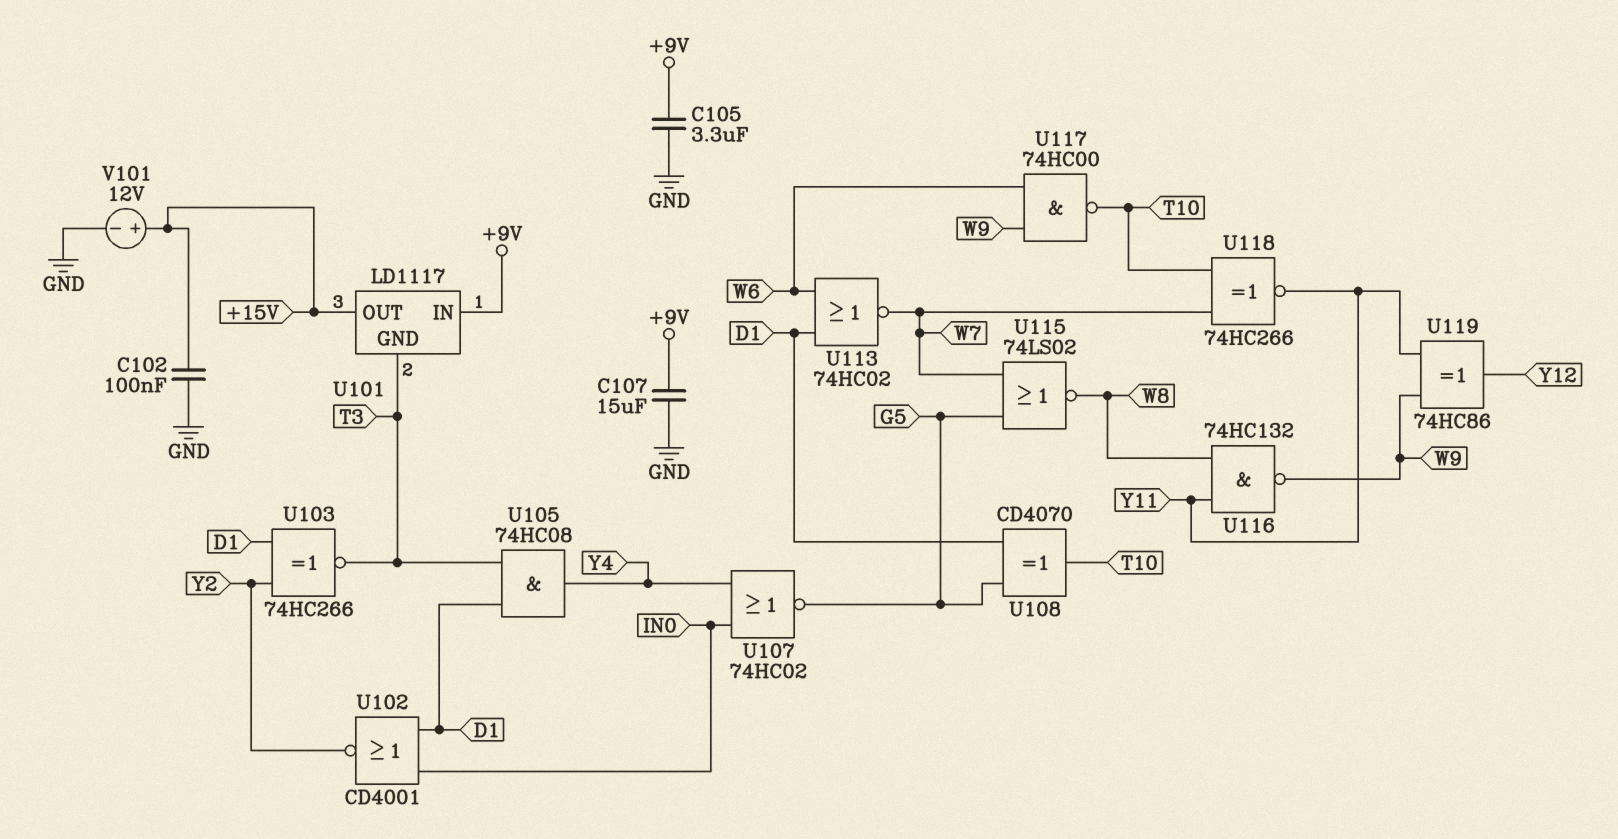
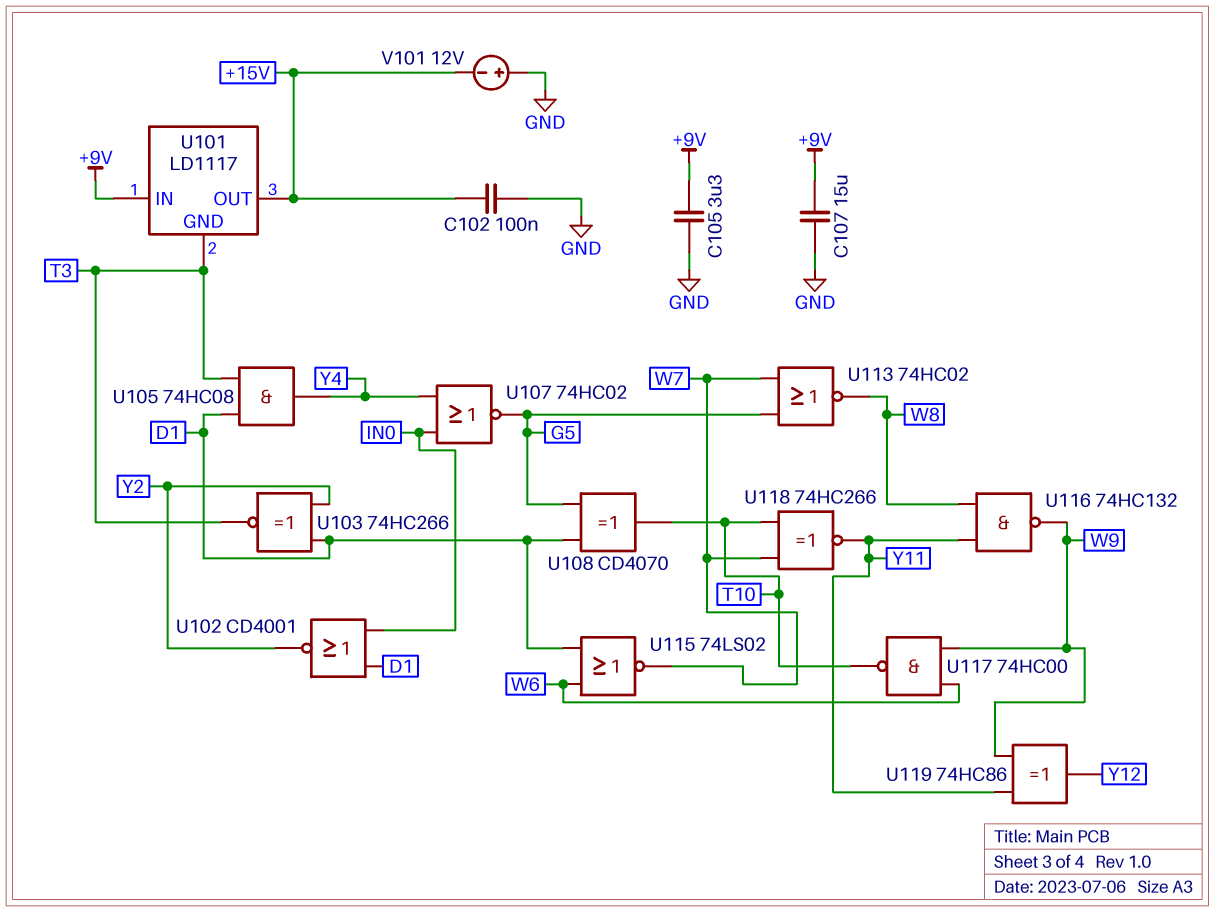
U113: NOR 74HC02 (in D1, in W6, out W7) -> NOR 74HC02 (in G5, in W7, out W8)
U115: NOR 74LS02 (in G5, in W7, out W8) -> NOR 74LS02 (in D1, in W6, out W7)
V101: 12V (plus +15V, minus GND) -> 12V (plus GND, minus +15V)

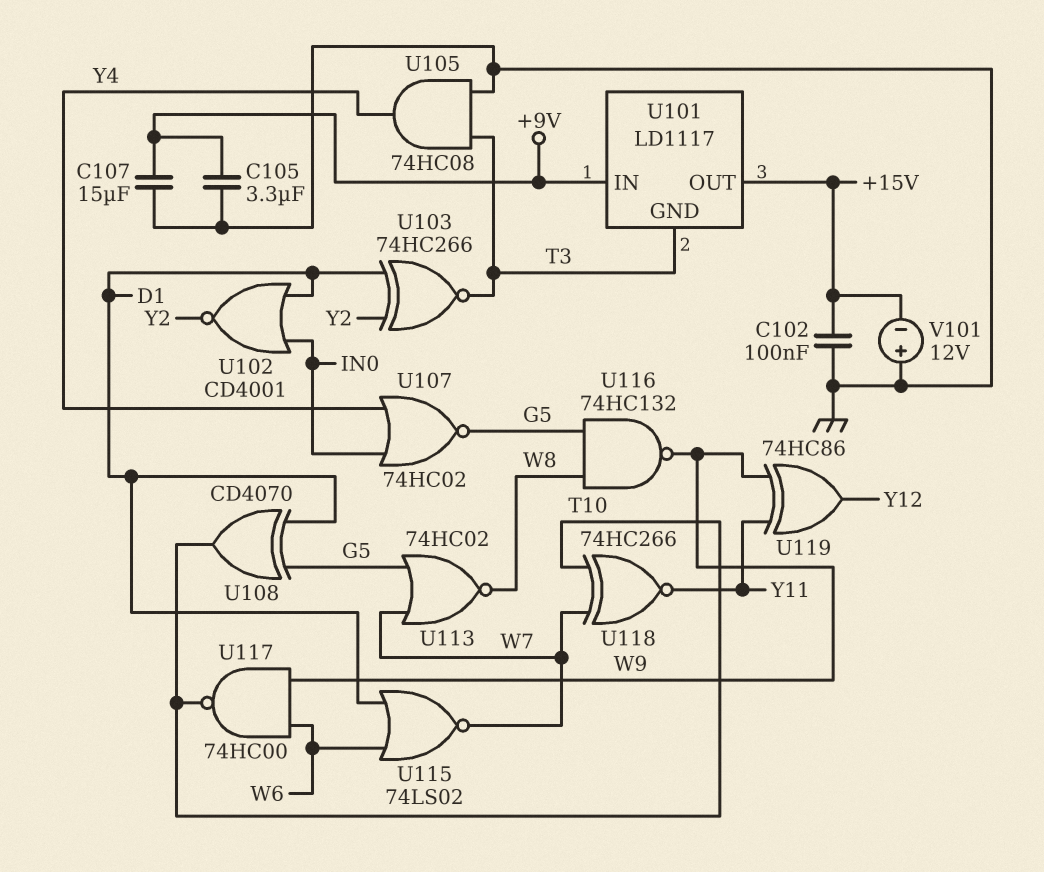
U105: AND 74HC08 (in D1, in T3, out Y4) -> AND 74HC08 (in GND, in T3, out Y4)
U116: NAND 74HC132 (in W8, in Y11, out W9) -> NAND 74HC132 (in G5, in W8, out W9)

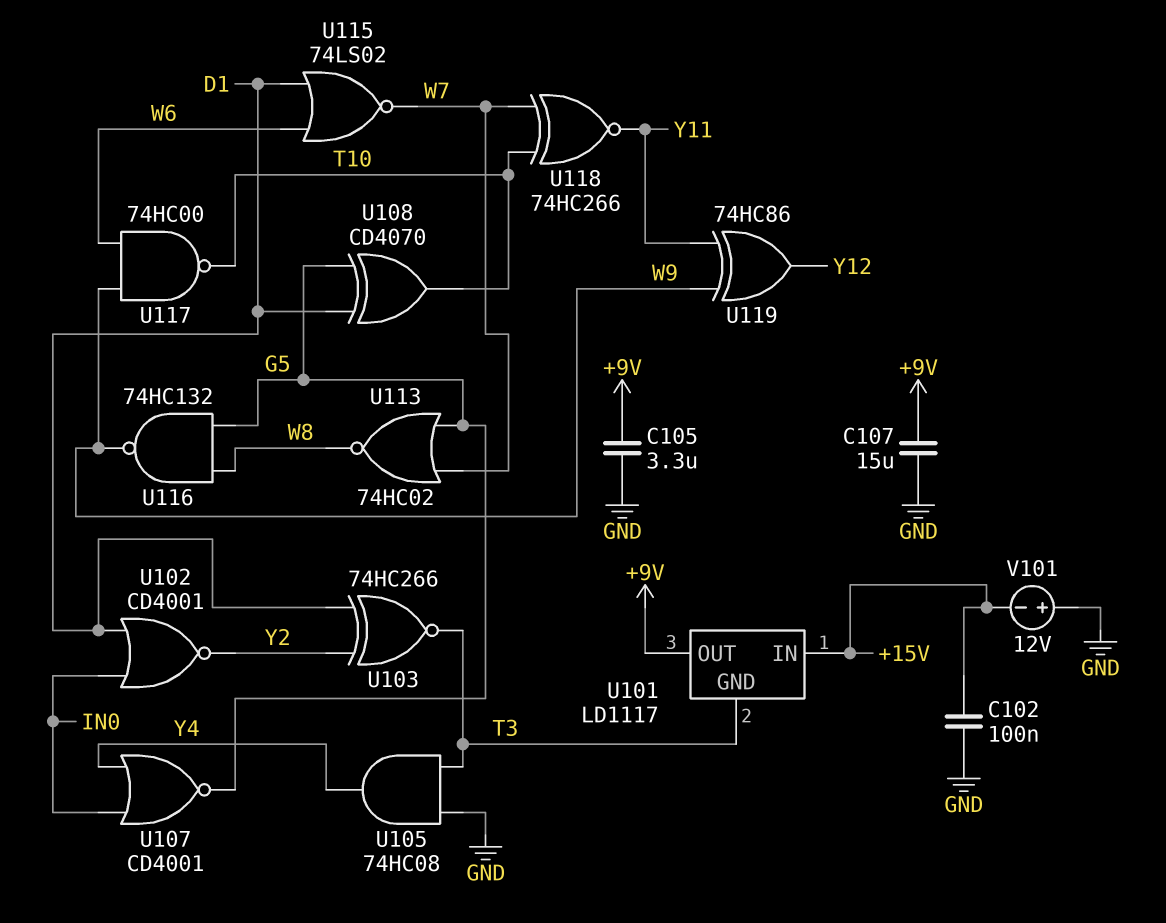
U101 pin IN: +9V -> +15V
U101 pin OUT: +15V -> +9V
U107: NOR 74HC02 (in IN0, in Y4, out G5) -> NOR CD4001 (in IN0, in Y4, out G5)

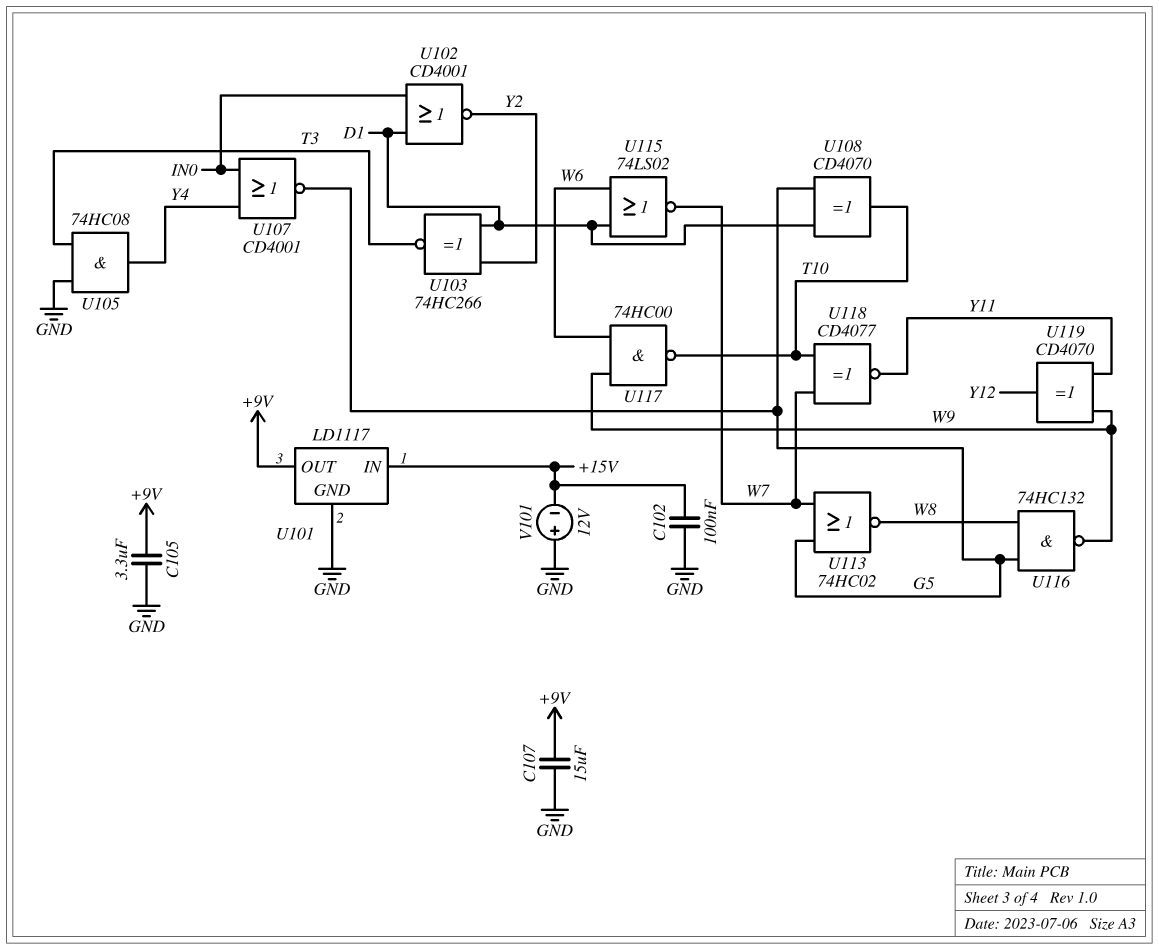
U101 pin GND: T3 -> GND
U118: XNOR 74HC266 (in T10, in W7, out Y11) -> XNOR CD4077 (in T10, in W7, out Y11)
U119: XOR 74HC86 (in W9, in Y11, out Y12) -> XOR CD4070 (in W9, in Y11, out Y12)

